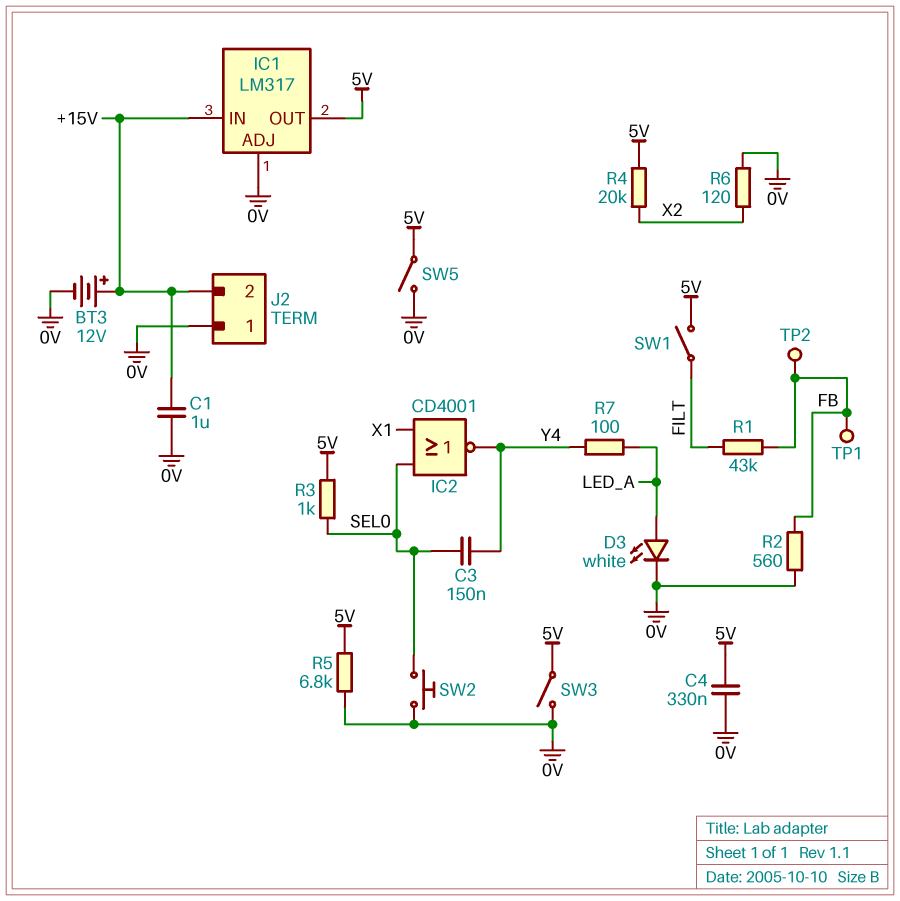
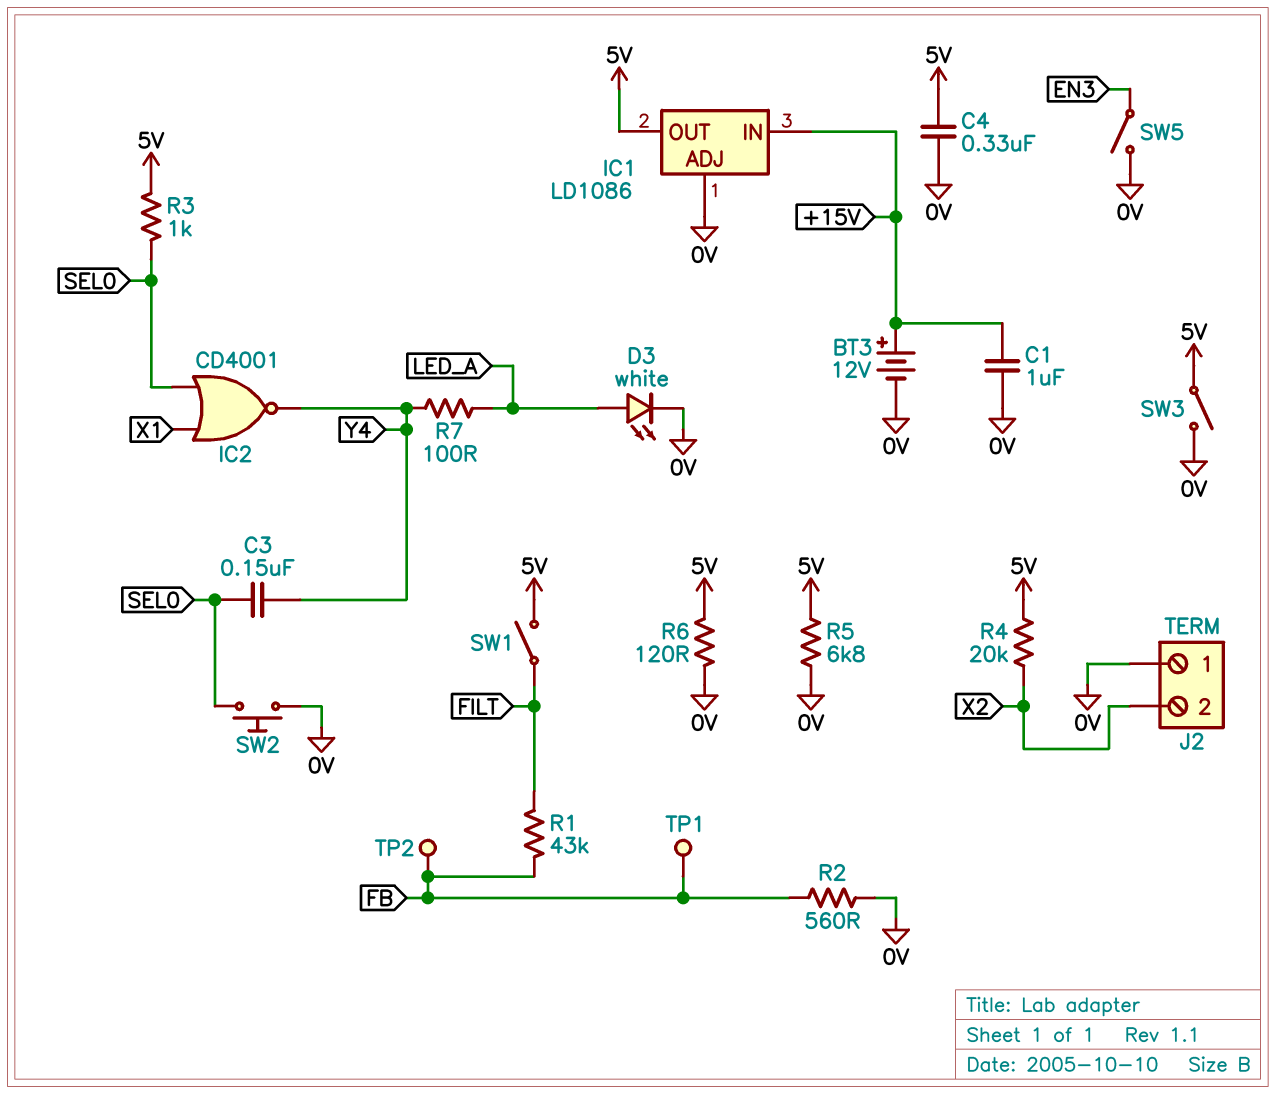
IC1: LM317 -> LD1086
J2 pin 2: +15V -> X2
R6: 120 (0V, X2) -> 120 (0V, 5V)
SW5: switch (0V, 5V) -> switch (0V, EN3)

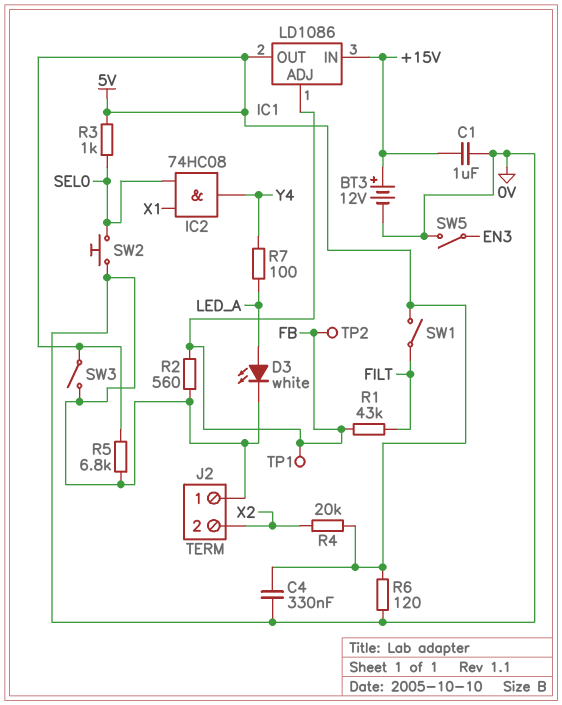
C3: 150nF (SEL0, Y4) -> none
IC1 pin ADJ: 0V -> FB
IC2: NOR CD4001 (in SEL0, in X1, out Y4) -> AND 74HC08 (in SEL0, in X1, out Y4)

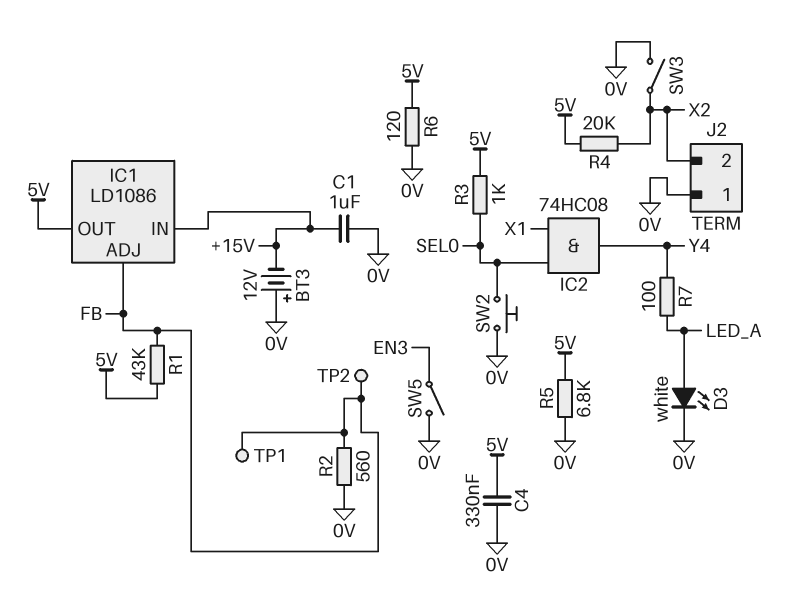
BT3: 12V (plus +15V, minus 0V) -> 12V (plus 0V, minus +15V)
R1: 43k (FB, FILT) -> 43k (5V, FB)
SW1: switch (5V, FILT) -> none
SW3: switch (0V, 5V) -> switch (0V, X2)

